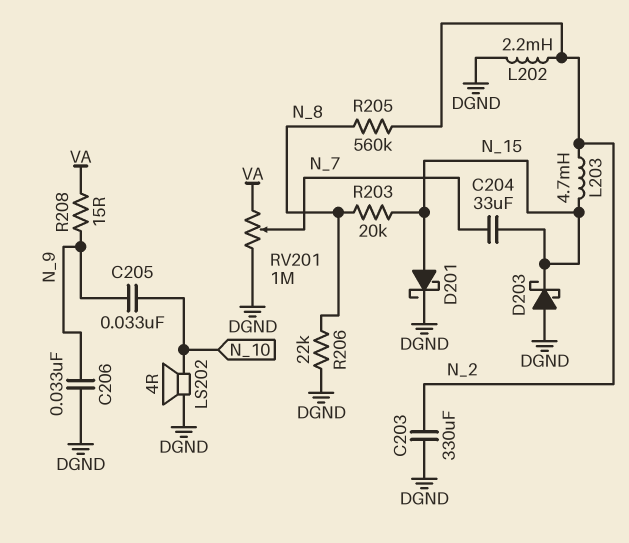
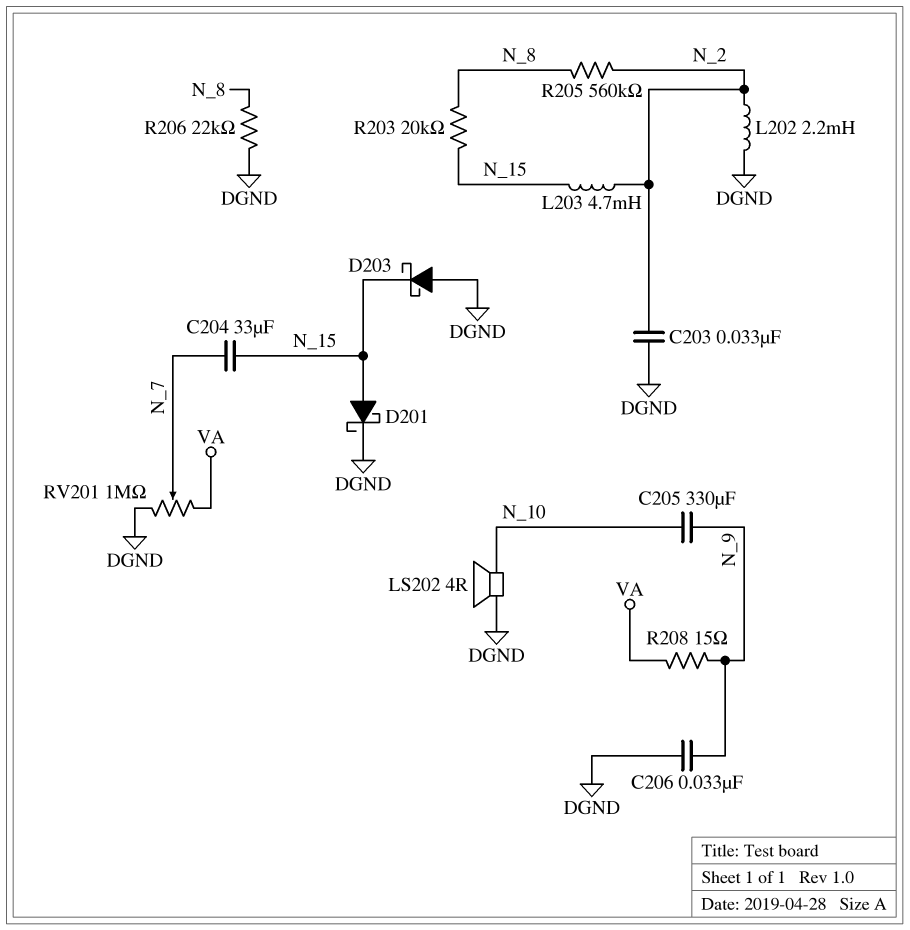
C203: 330uF (DGND, N_2) -> 33nF (DGND, N_2)
C205: 33nF (N_9, N_10) -> 330uF (N_9, N_10)

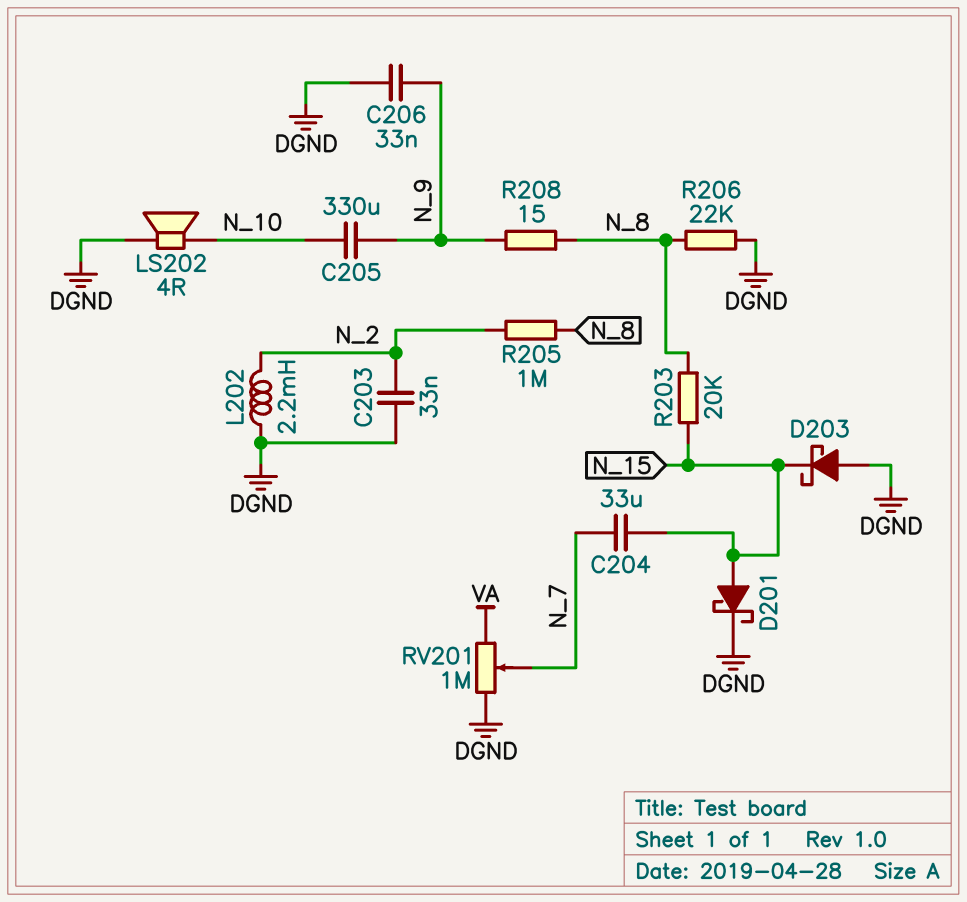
L203: 4.7mH (N_2, N_15) -> none
R205: 560k (N_2, N_8) -> 1M (N_2, N_8)
R208: 15 (N_9, VA) -> 15 (N_8, N_9)

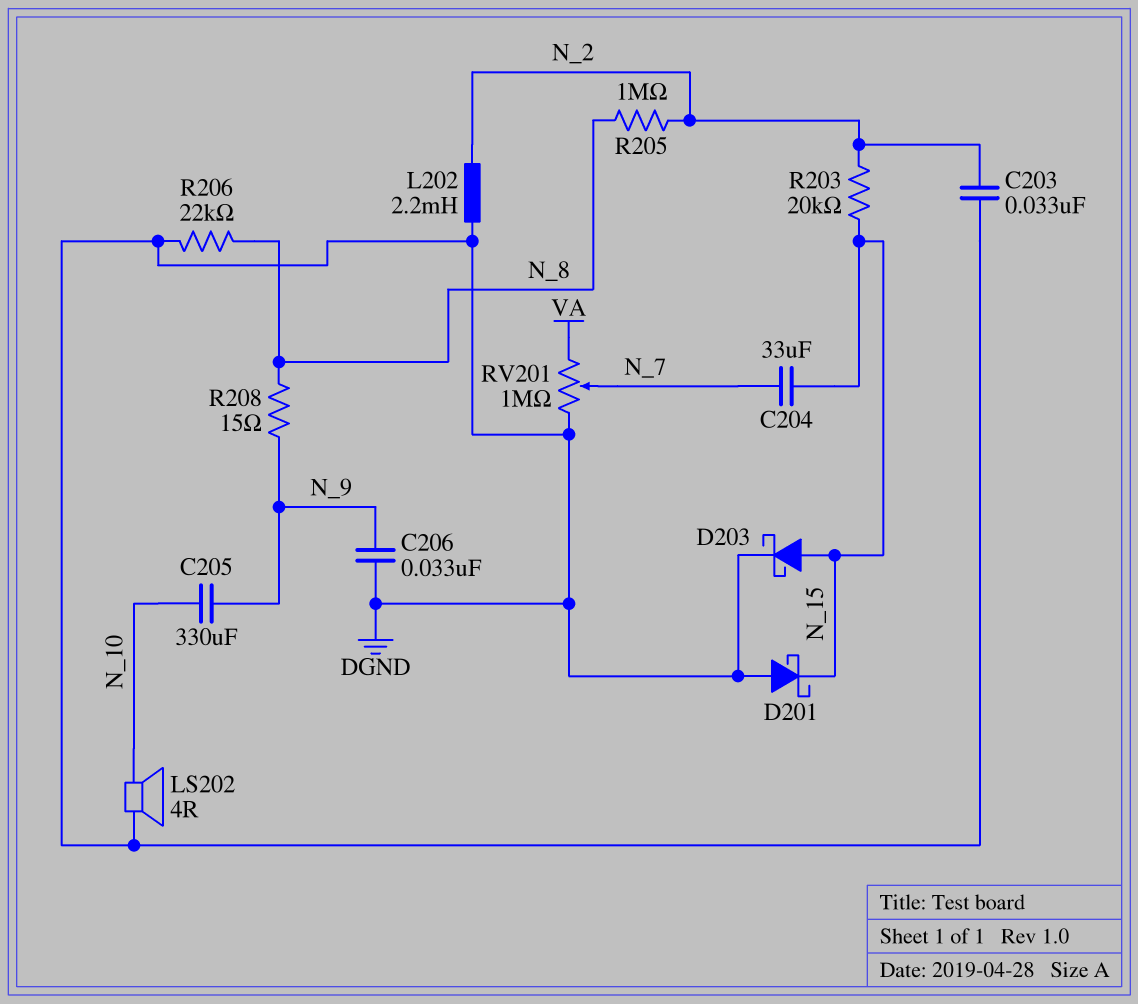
D201: schottky (A N_15, K DGND) -> schottky (A DGND, K N_15)
D203: schottky (A DGND, K N_15) -> schottky (A N_15, K DGND)
R203: 20k (N_8, N_15) -> 20k (N_2, N_15)

